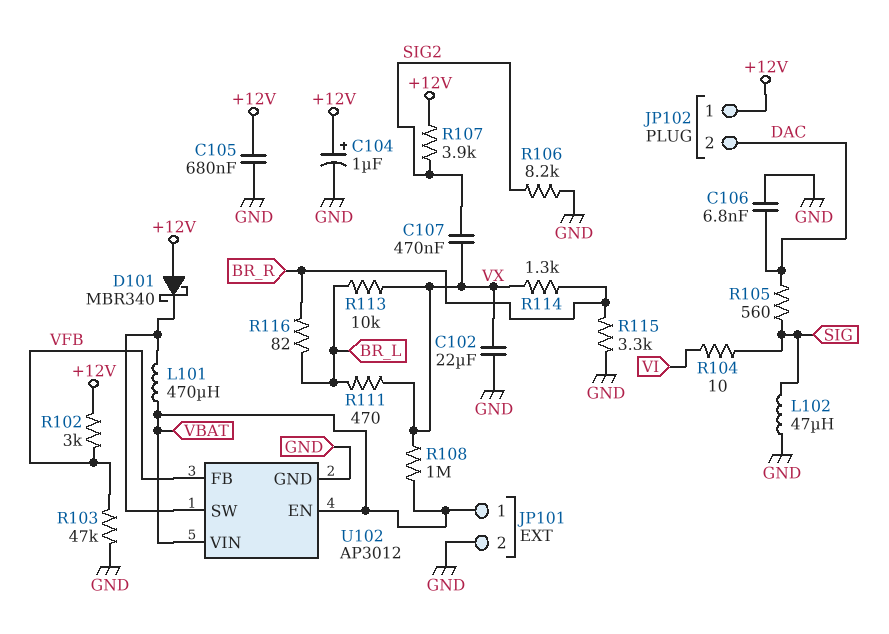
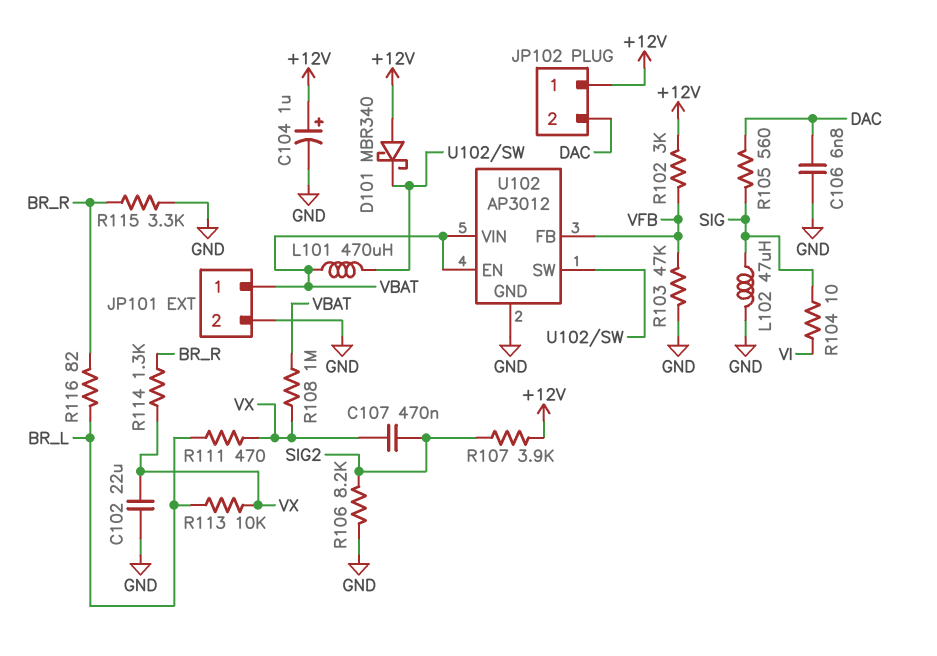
C105: 680nF (+12V, GND) -> none

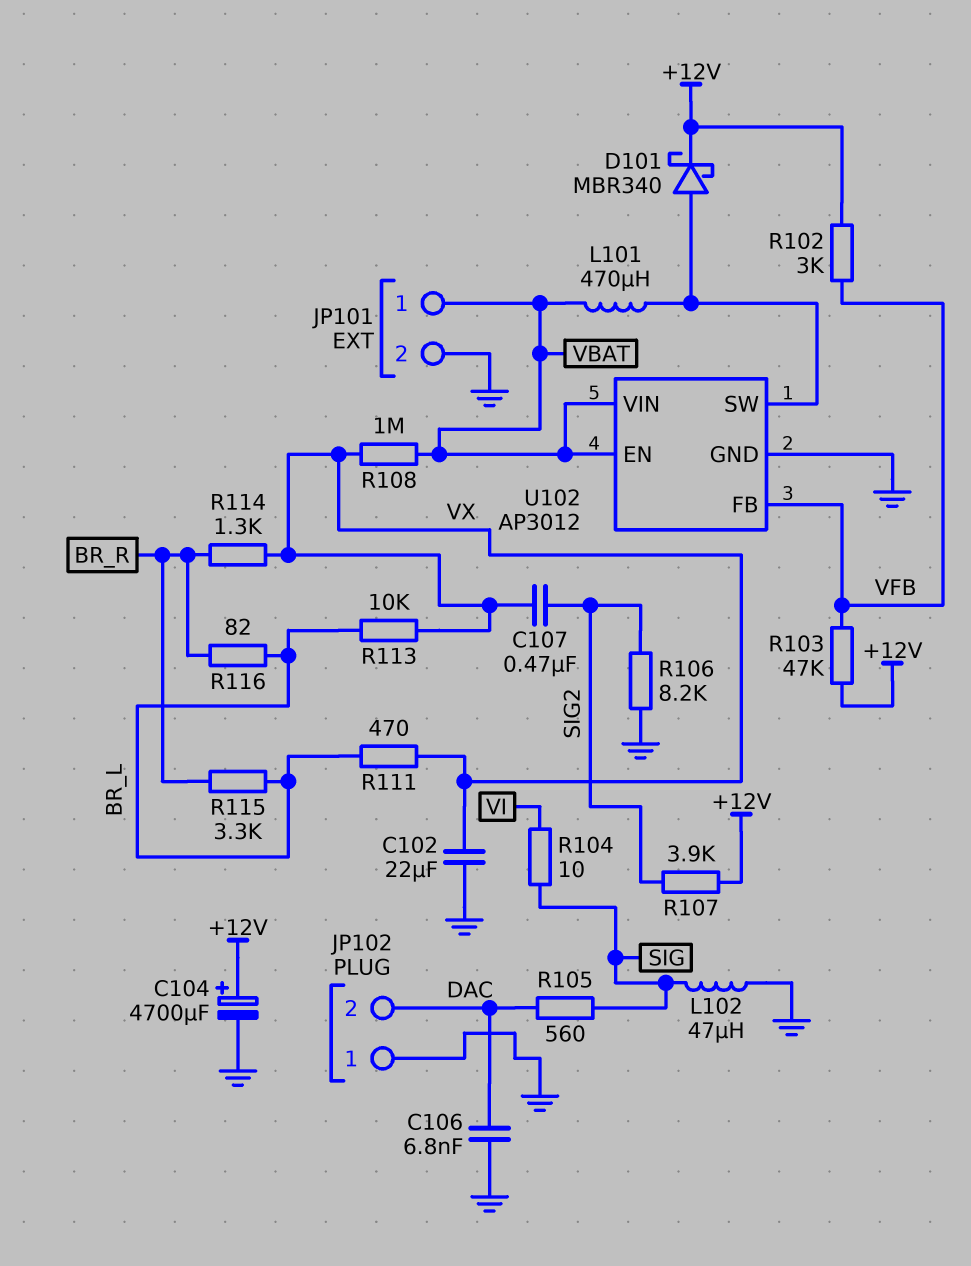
C104: 1uF (plus +12V, minus GND) -> 4700uF (plus +12V, minus GND)
D101: schottky MBR340 (A +12V, K U102/SW) -> schottky MBR340 (A U102/SW, K +12V)
JP102 pin 1: +12V -> GND
R103: 47k (GND, VFB) -> 47k (+12V, VFB)
R115: 3.3k (BR_R, GND) -> 3.3k (BR_L, BR_R)

